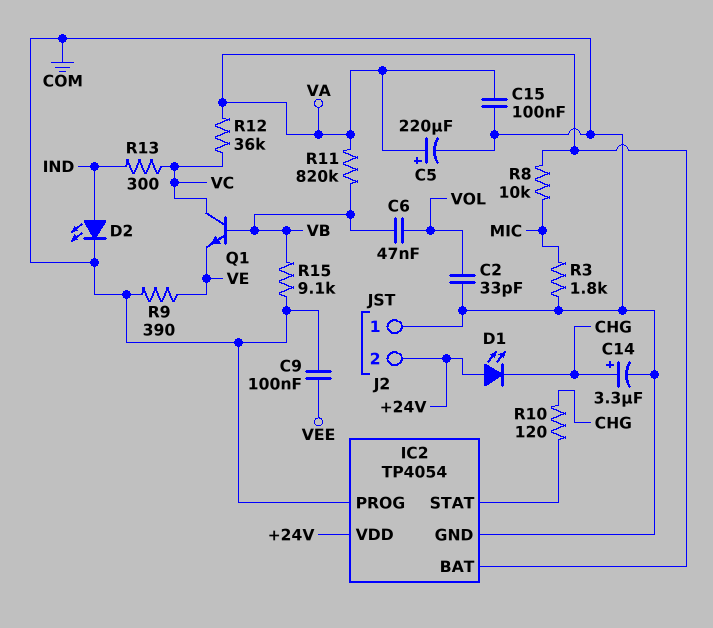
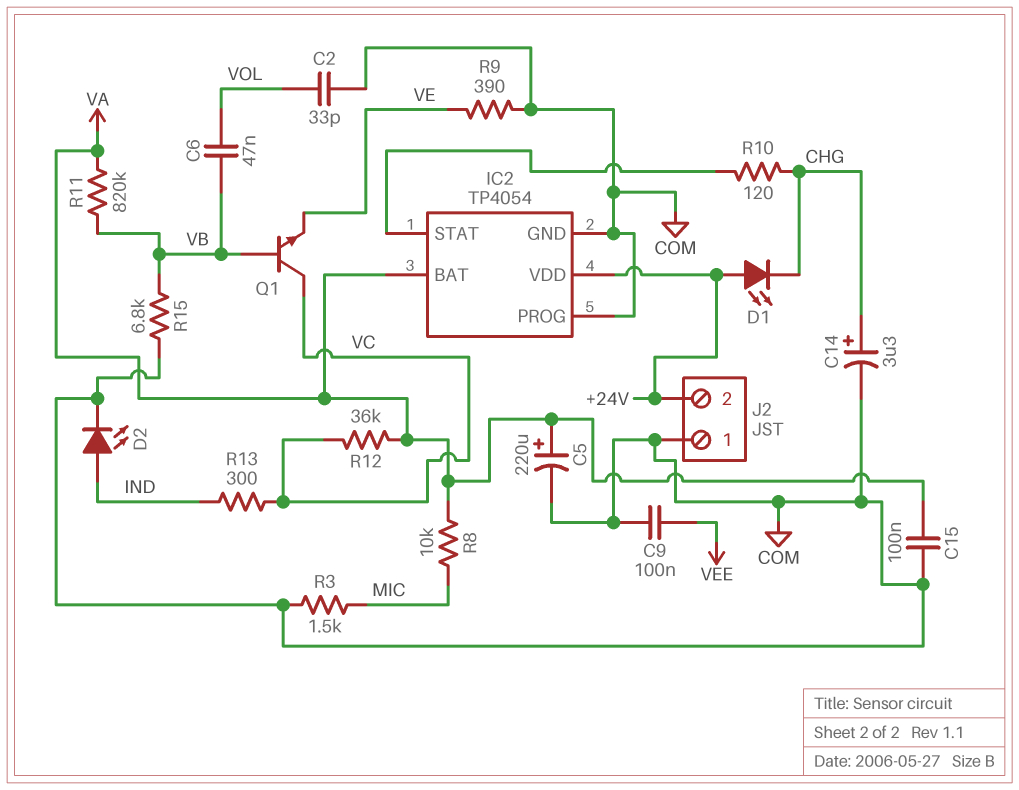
R3: 1.8k (COM, MIC) -> 1.5k (COM, MIC)
R15: 9.1k (COM, VB) -> 6.8k (COM, VB)

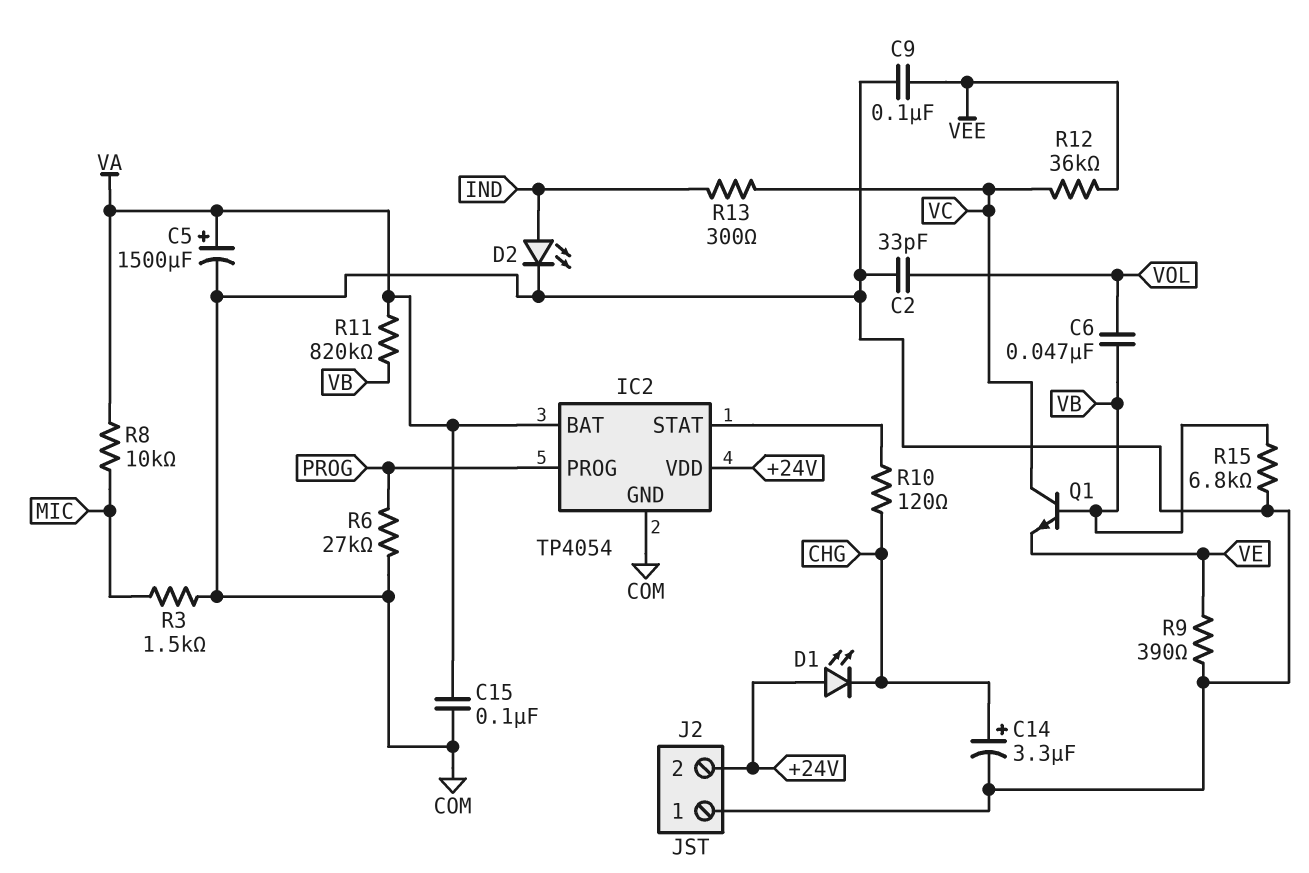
C5: 220uF (plus VA, minus COM) -> 1500uF (plus VA, minus COM)
IC2 pin PROG: COM -> PROG
R6: none -> 27k (COM, PROG)
R12: 36k (VA, VC) -> 36k (VC, VEE)

